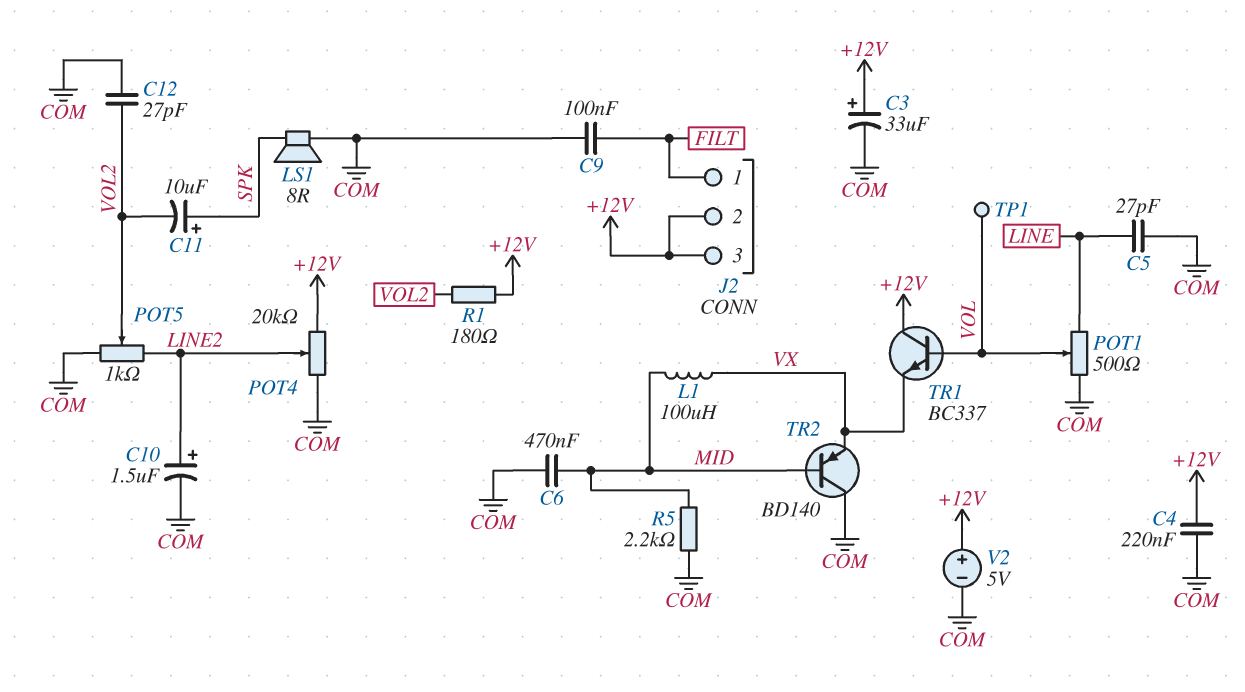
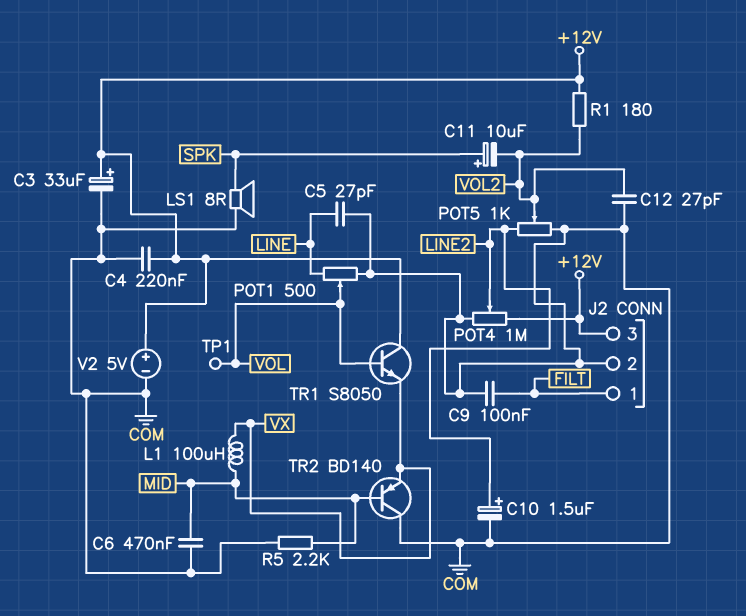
J2 pin 2: +12V -> COM
POT4: 20k (+12V, COM, wiper LINE2) -> 1M (+12V, COM, wiper LINE2)
TR1: NPN BC337 (B VOL, C +12V, E VX) -> NPN S8050 (B VOL, C +12V, E VX)

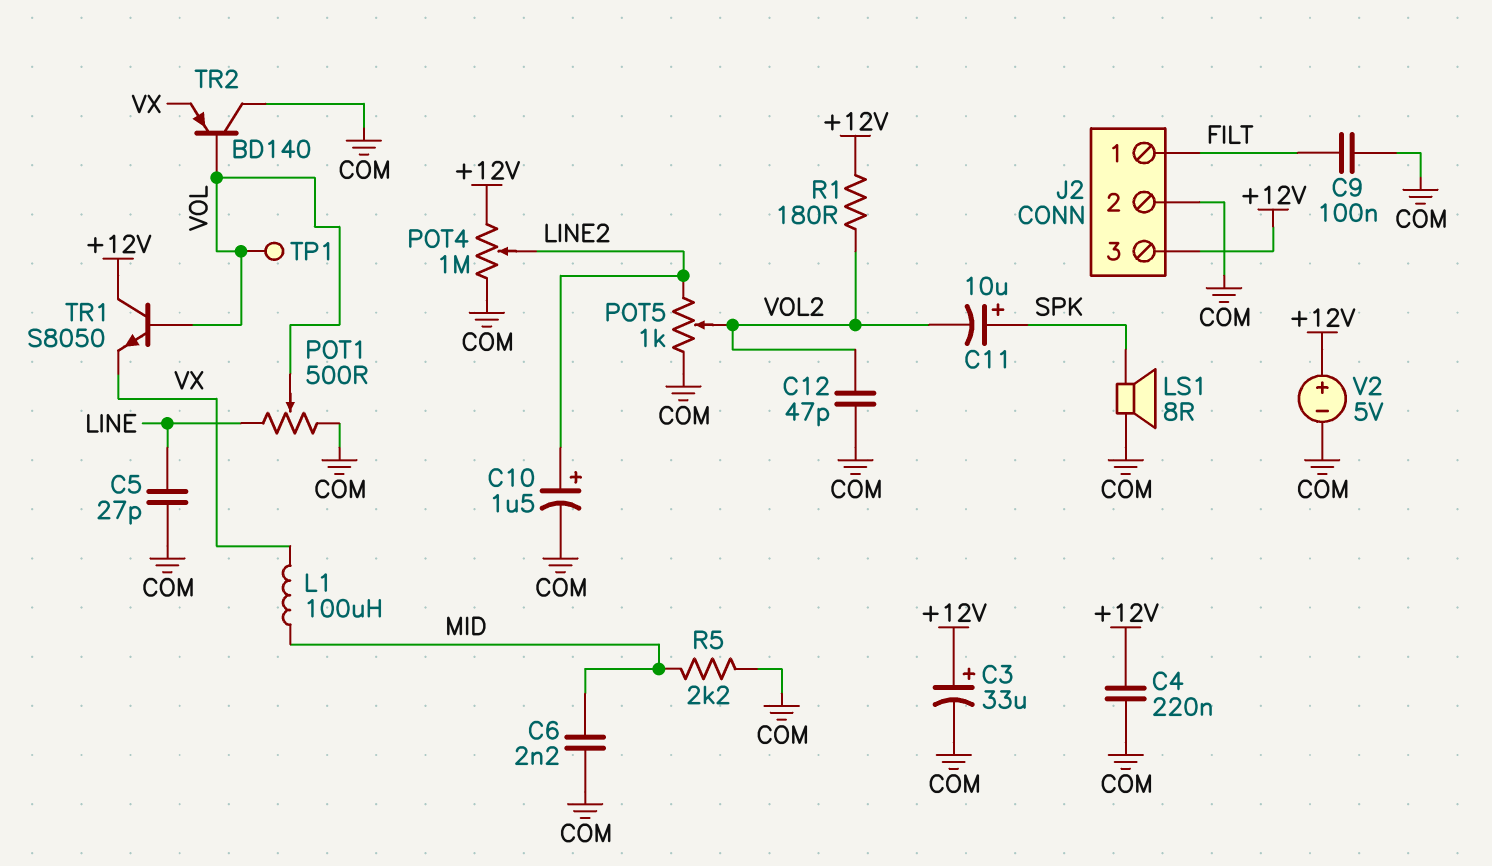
C6: 470nF (COM, MID) -> 2.2nF (COM, MID)
C12: 27pF (COM, VOL2) -> 47pF (COM, VOL2)
TR2: PNP BD140 (B MID, C COM, E VX) -> PNP BD140 (B VOL, C COM, E VX)

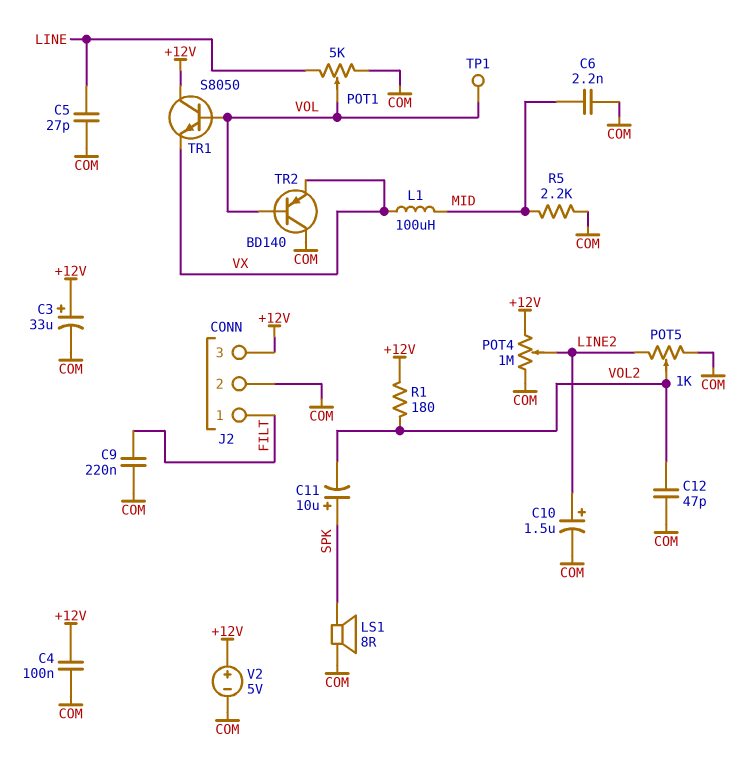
C4: 220nF (+12V, COM) -> 100nF (+12V, COM)
C9: 100nF (COM, FILT) -> 220nF (COM, FILT)
POT1: 500 (COM, LINE, wiper VOL) -> 5k (COM, LINE, wiper VOL)

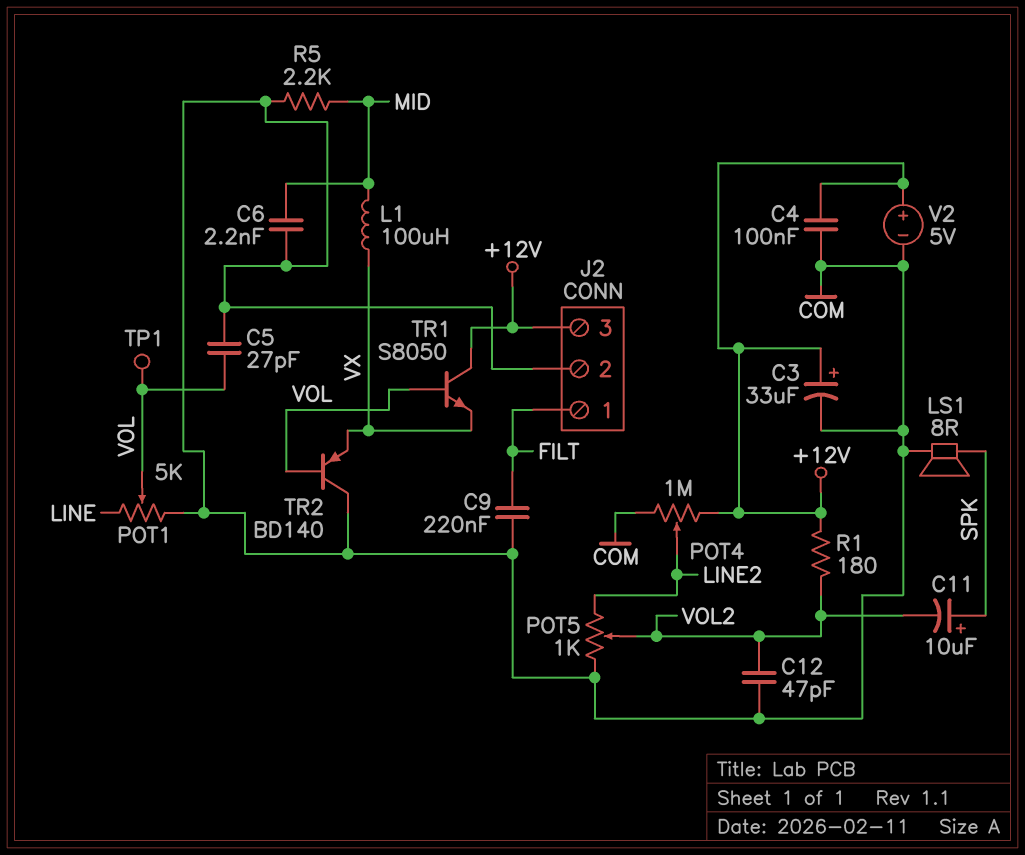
C5: 27pF (COM, LINE) -> 27pF (COM, VOL)
C10: 1.5uF (plus LINE2, minus COM) -> none

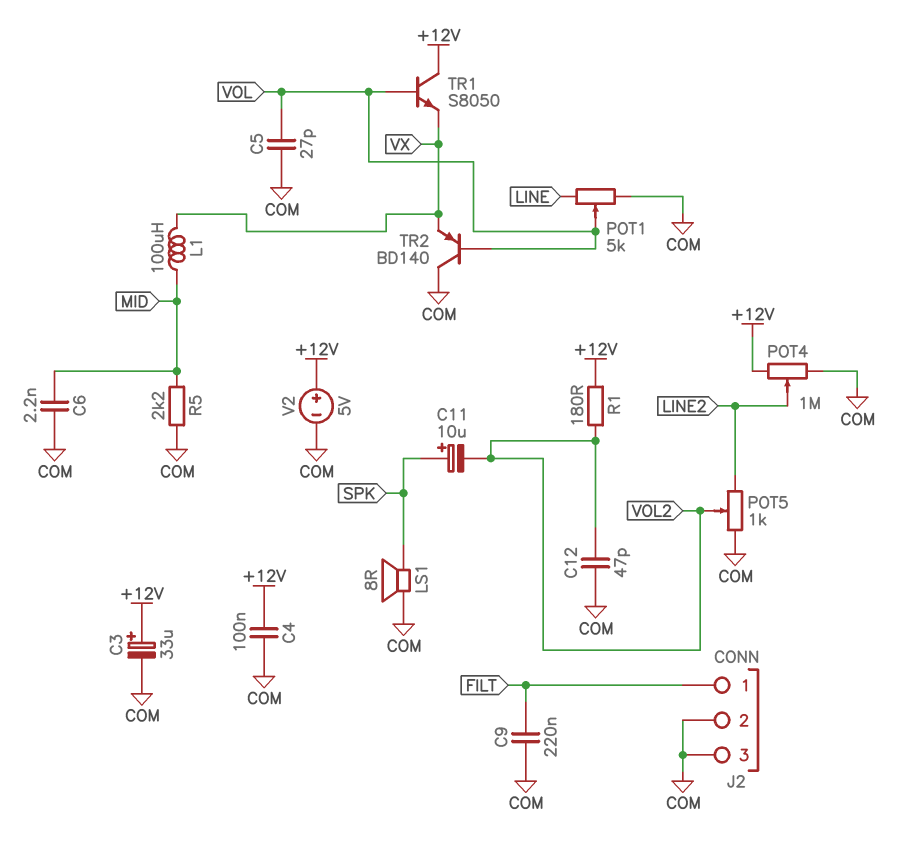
J2 pin 3: +12V -> COM
TP1: test point (VOL) -> none

